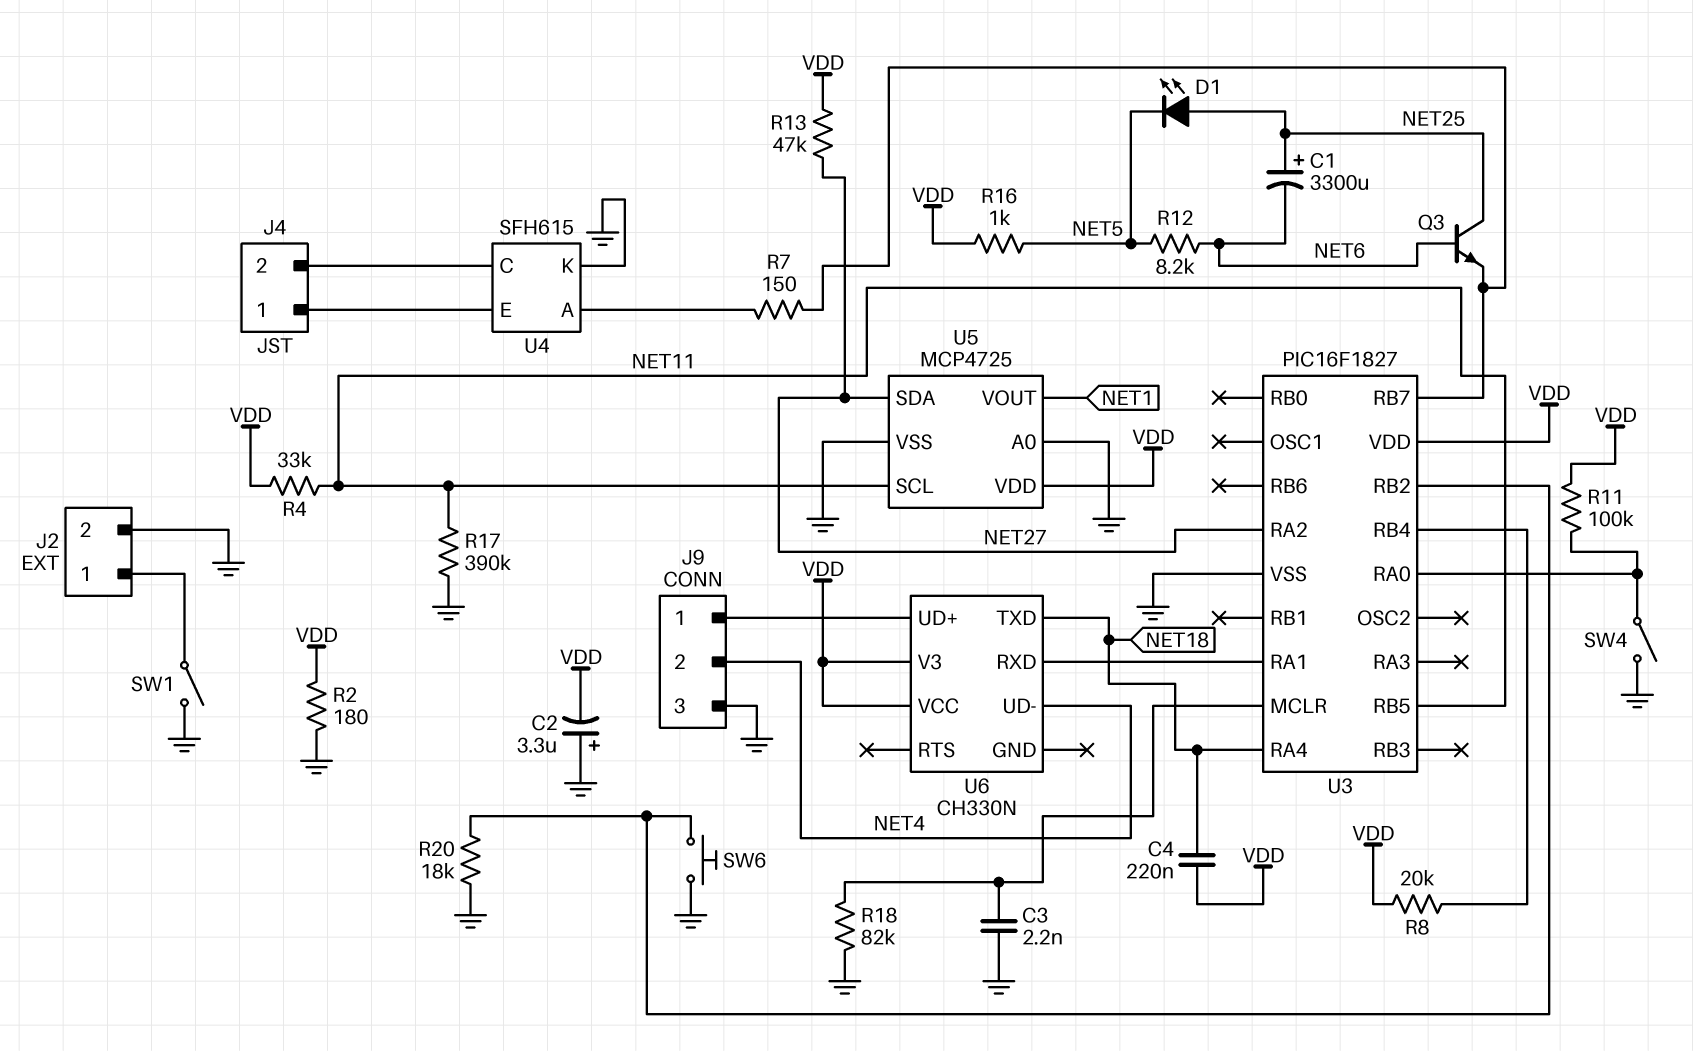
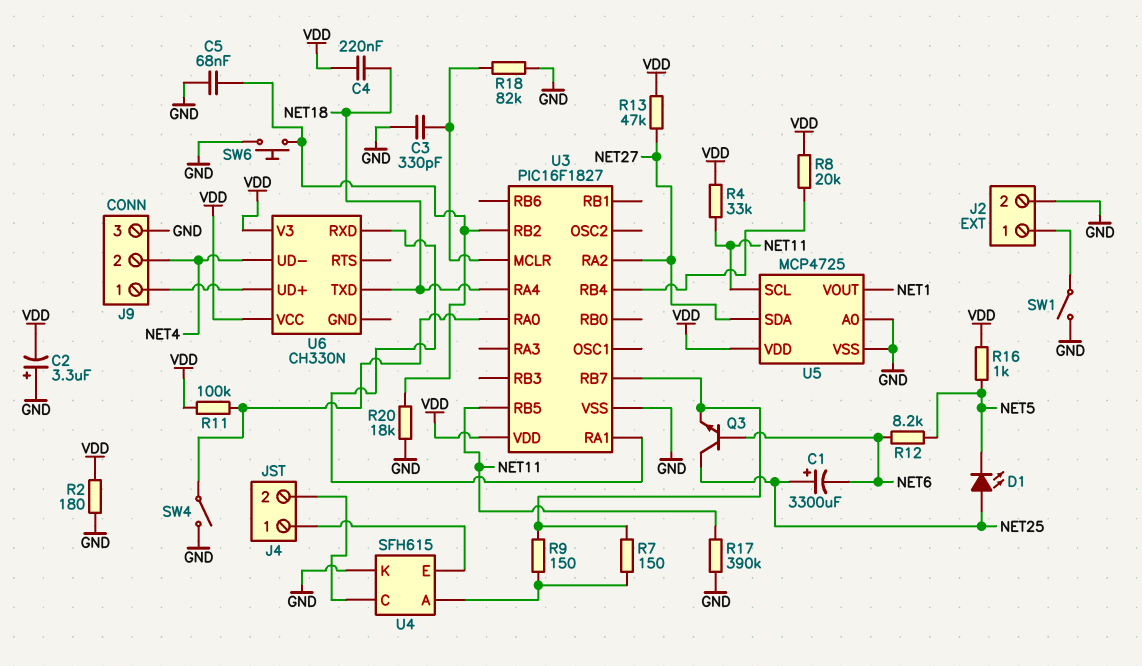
C3: 2.2nF (GND, U3/MCLR) -> 330pF (GND, U3/MCLR)
C5: none -> 68nF (GND, U3/RB2)
R9: none -> 150 (U3/RB7, U4/A)

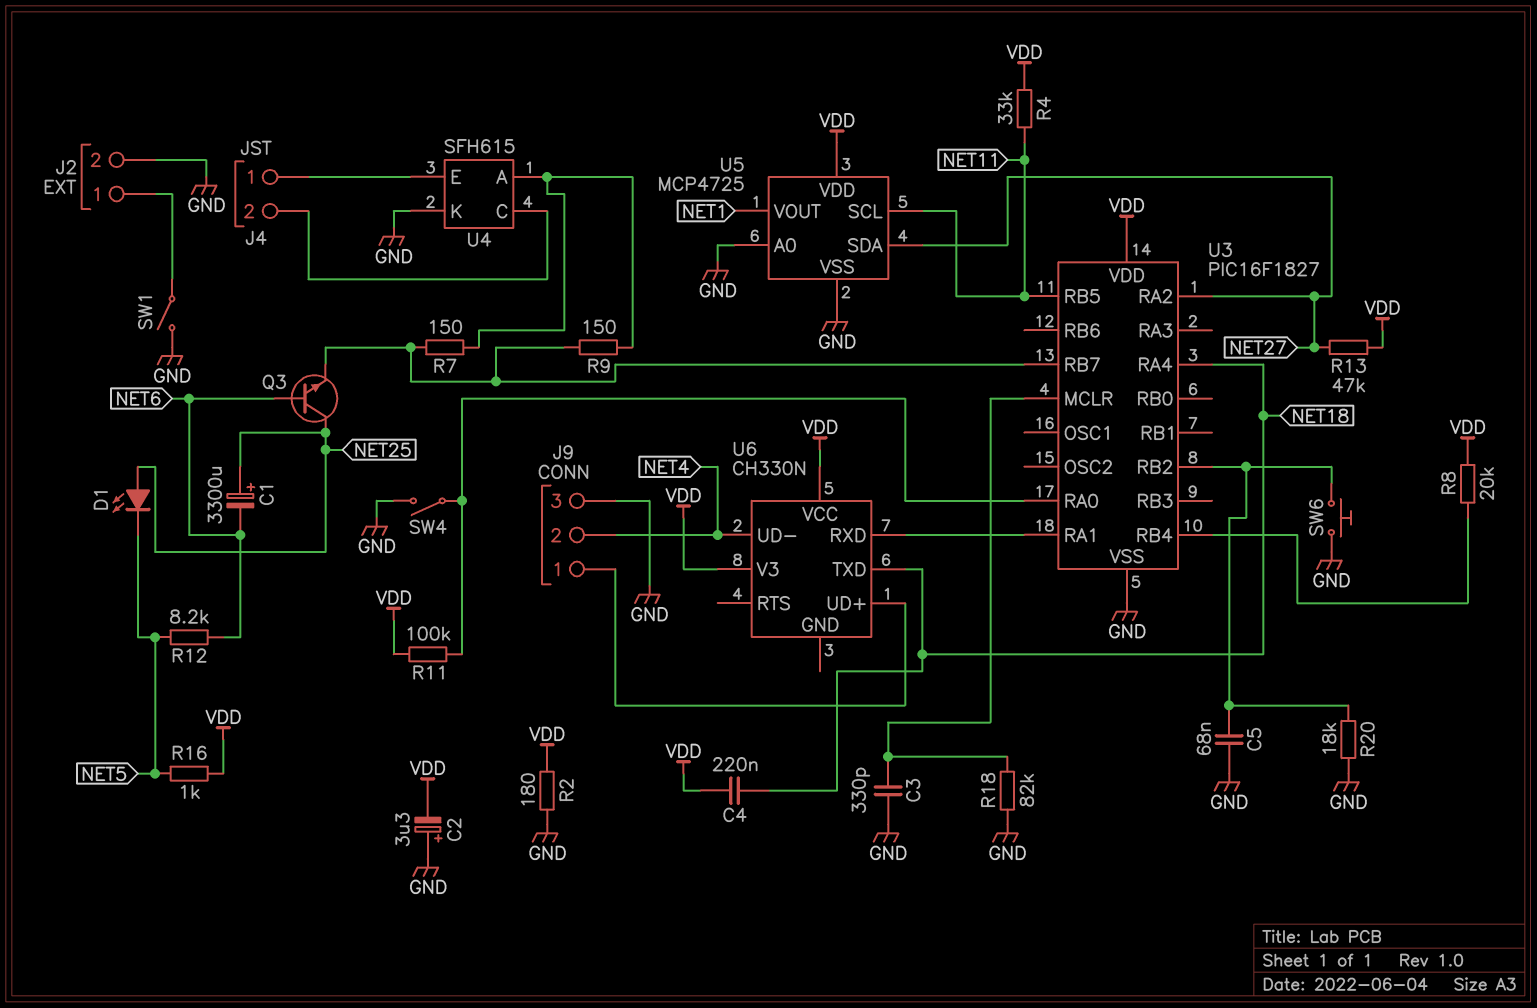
R17: 390k (GND, NET11) -> none

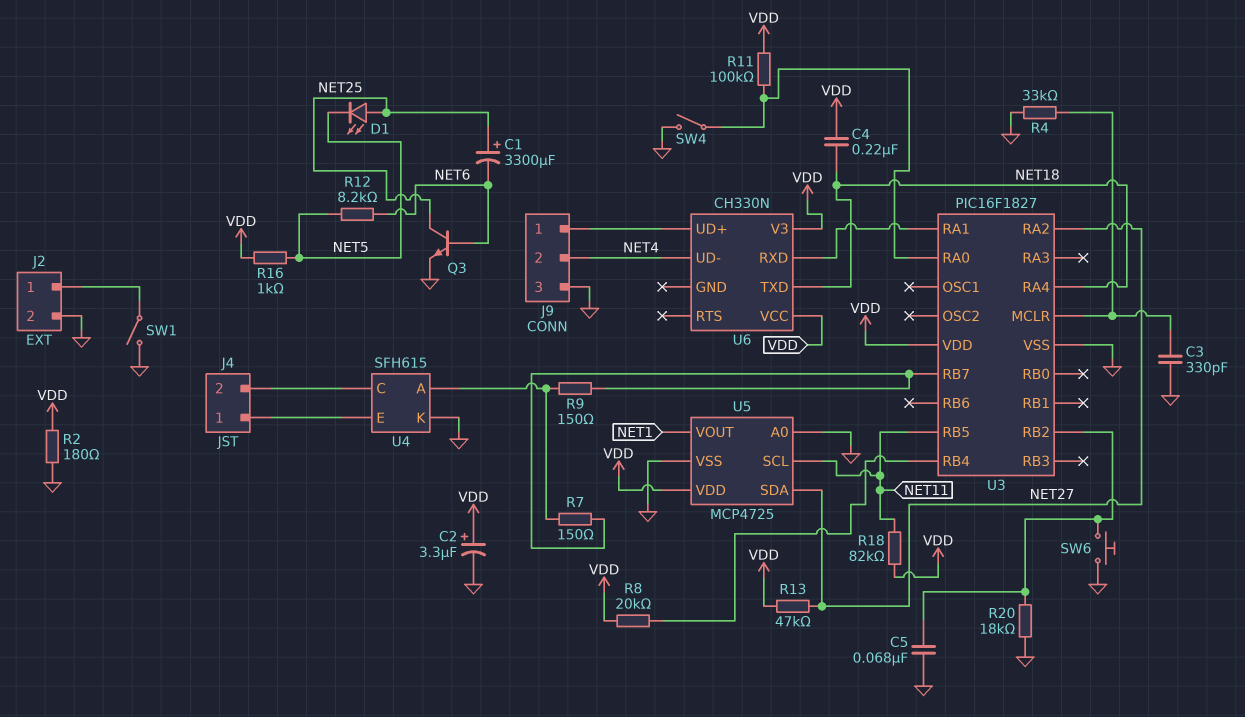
C2: 3.3uF (plus GND, minus VDD) -> 3.3uF (plus VDD, minus GND)
Q3: NPN (B NET6, C NET25, E U3/RB7) -> NPN (B NET6, C NET25, E GND)
R4: 33k (NET11, VDD) -> 33k (GND, U3/MCLR)
R18: 82k (GND, U3/MCLR) -> 82k (NET11, VDD)

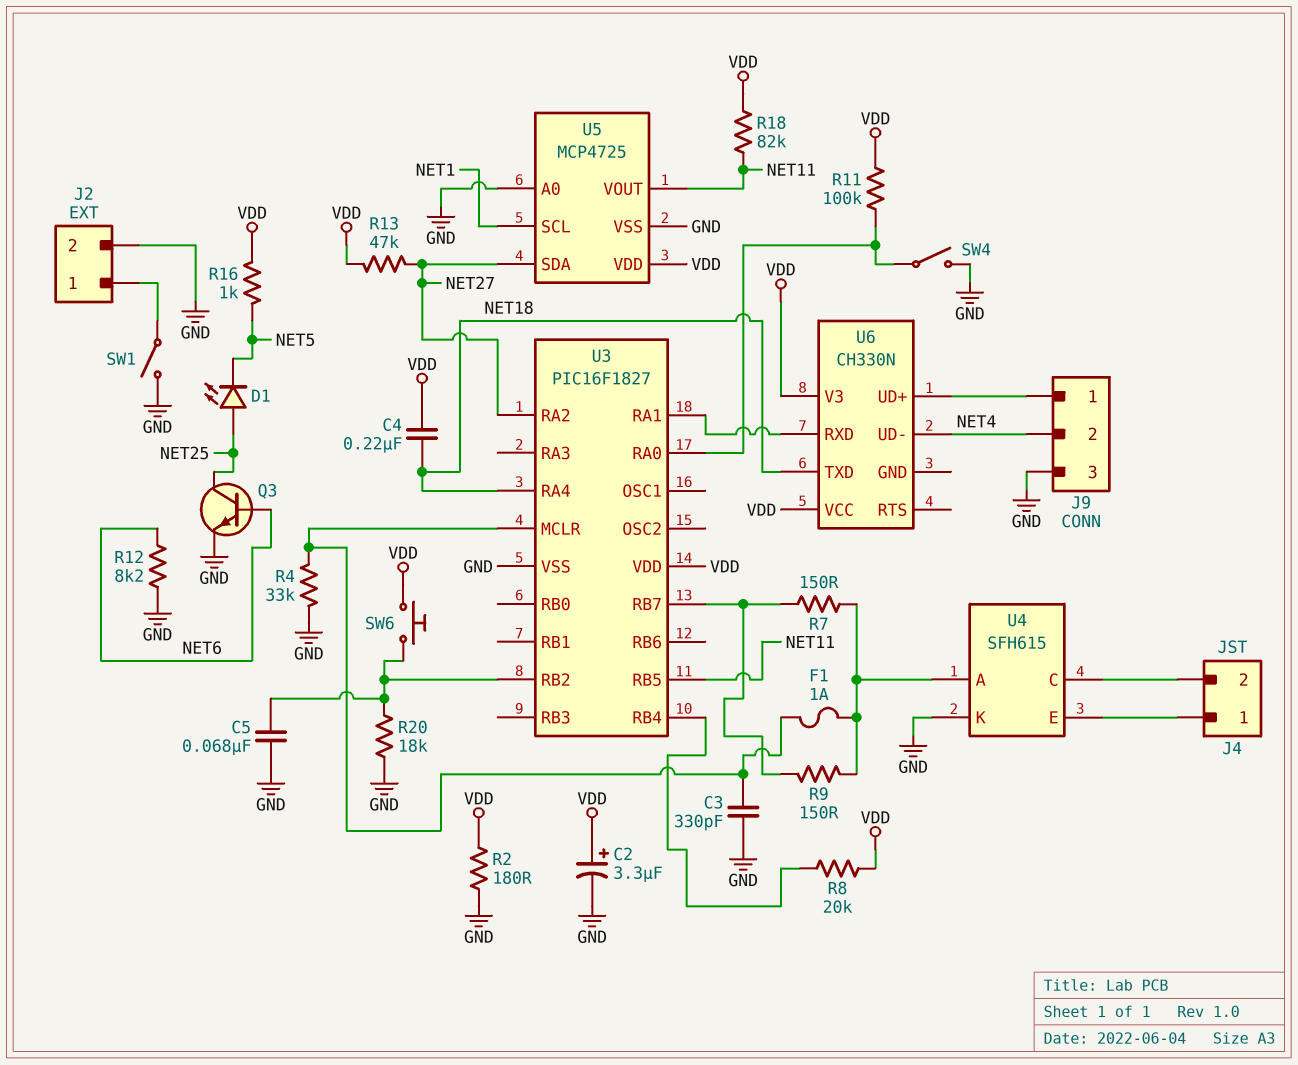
C1: 3300uF (plus NET25, minus NET6) -> none
F1: none -> 1A (U3/MCLR, U4/A)
R12: 8.2k (NET5, NET6) -> 8.2k (GND, NET6)
SW6: button (GND, U3/RB2) -> button (U3/RB2, VDD)
U5 pin SCL: NET11 -> NET1
U5 pin VOUT: NET1 -> NET11

